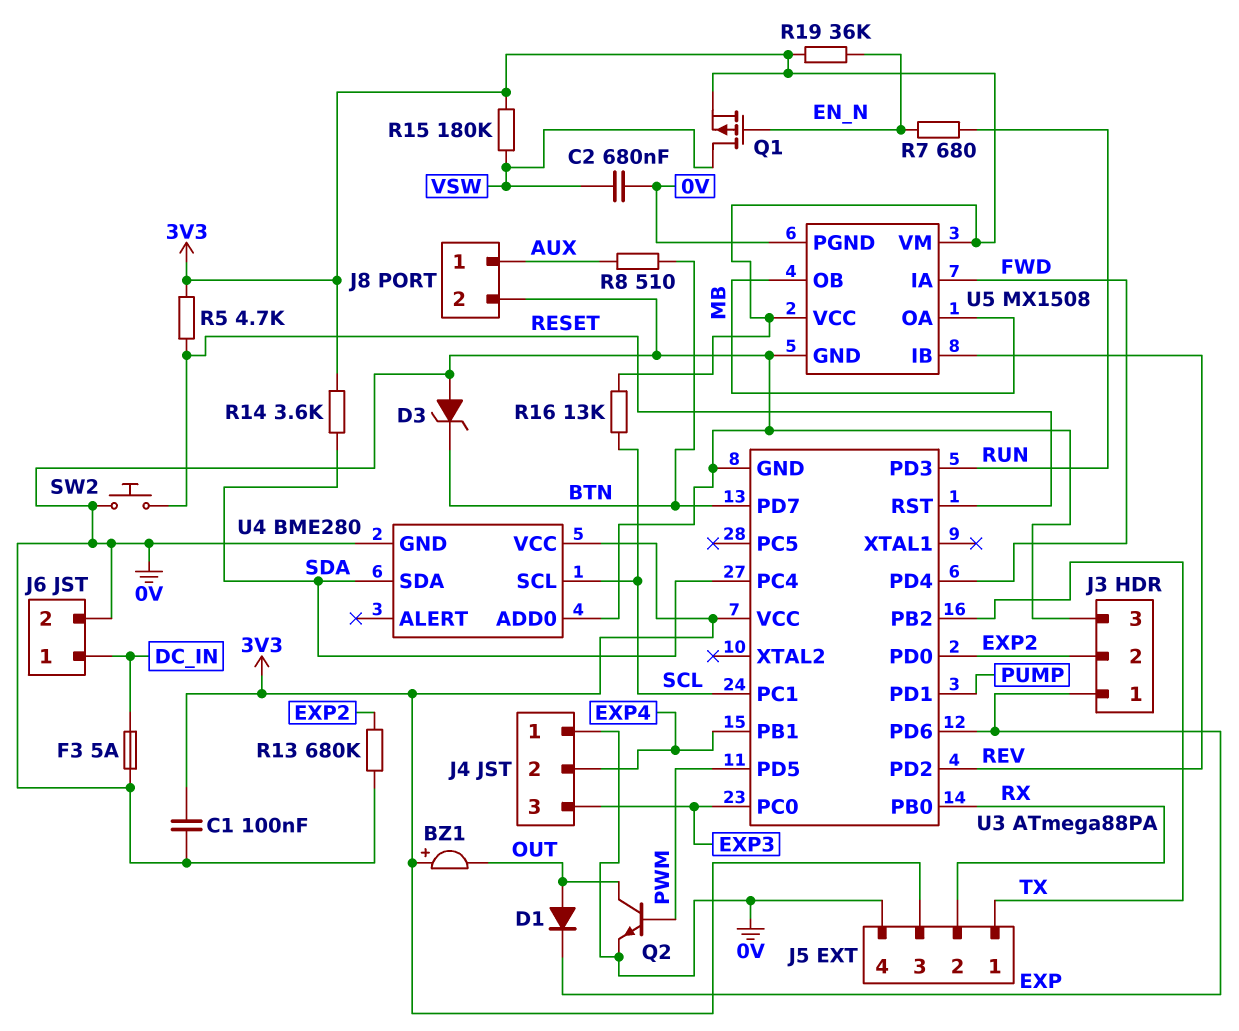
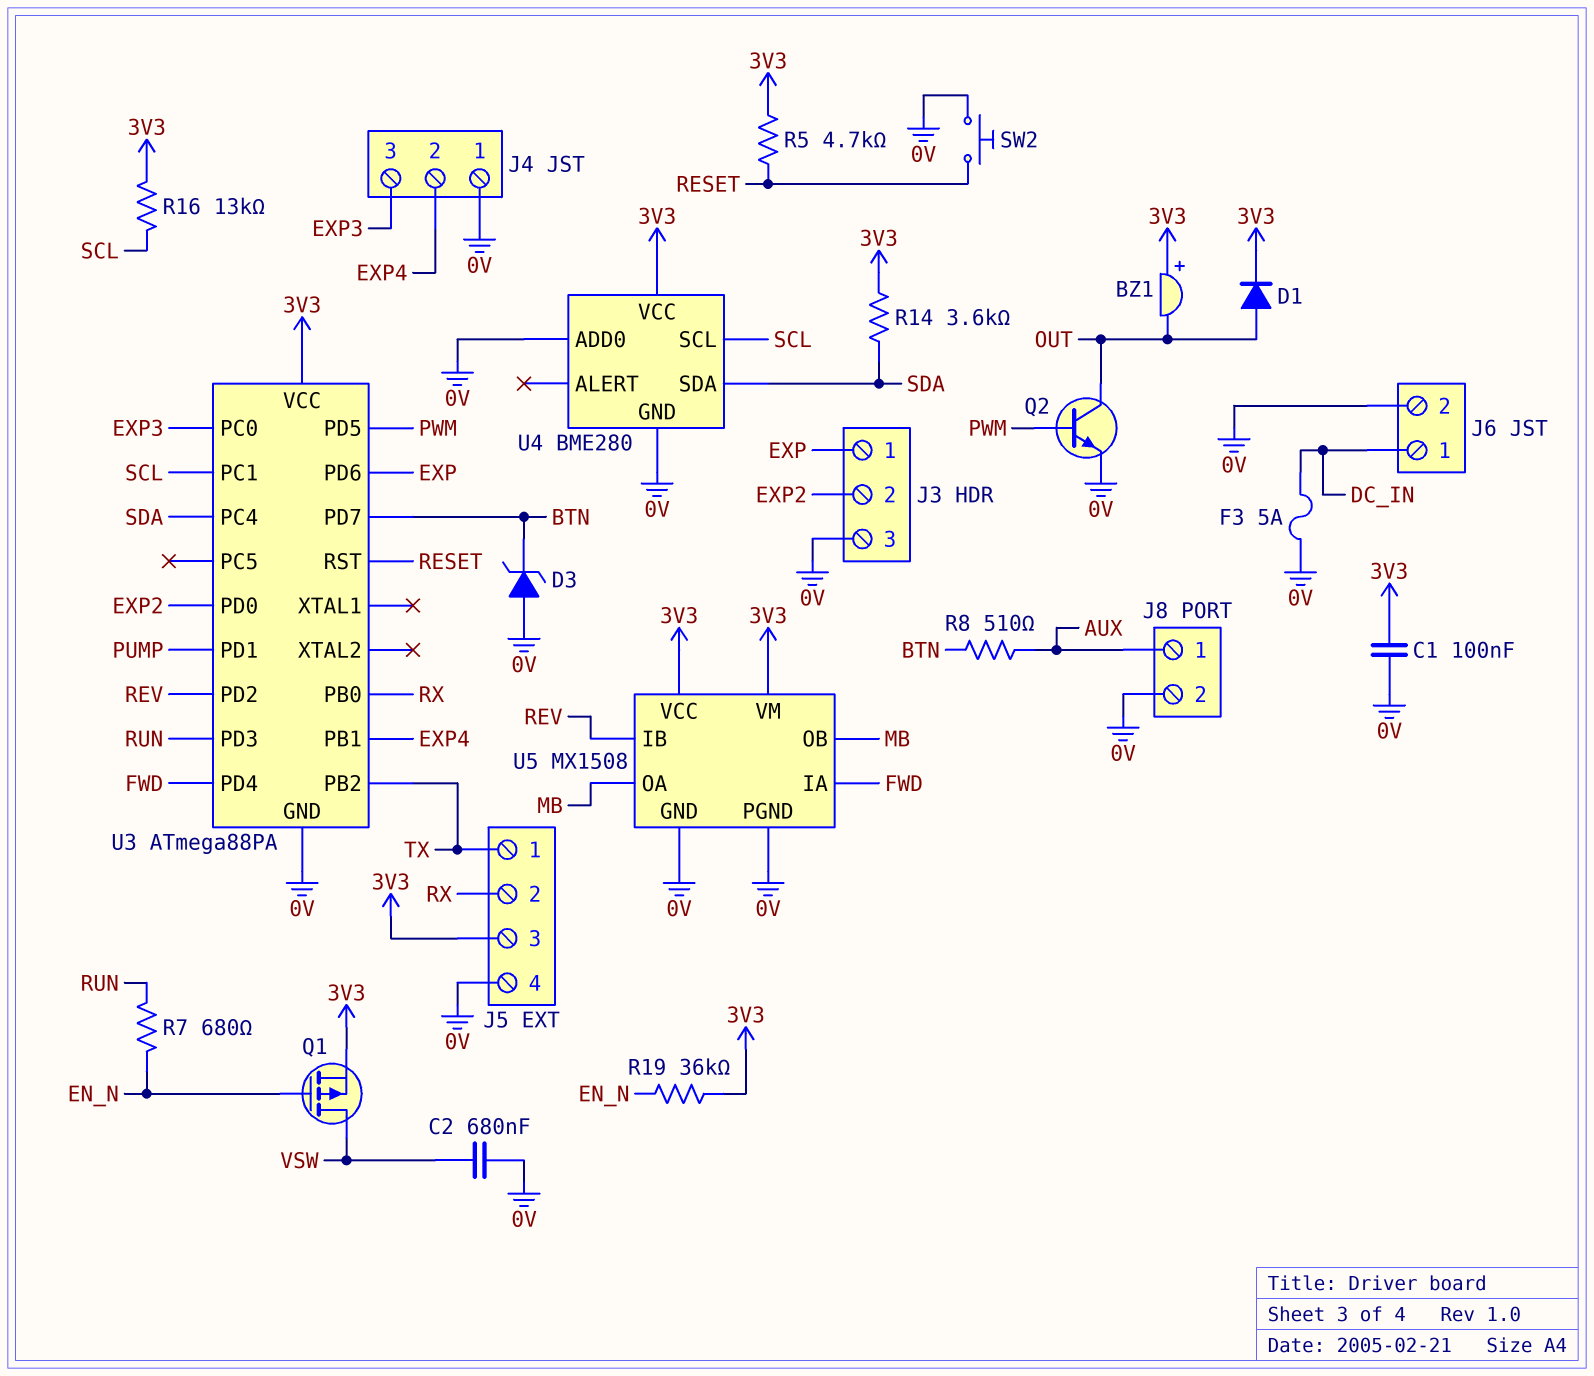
D1: diode (A OUT, K EXP) -> diode (A OUT, K 3V3)
R13: 680k (0V, EXP2) -> none
R15: 180k (3V3, VSW) -> none

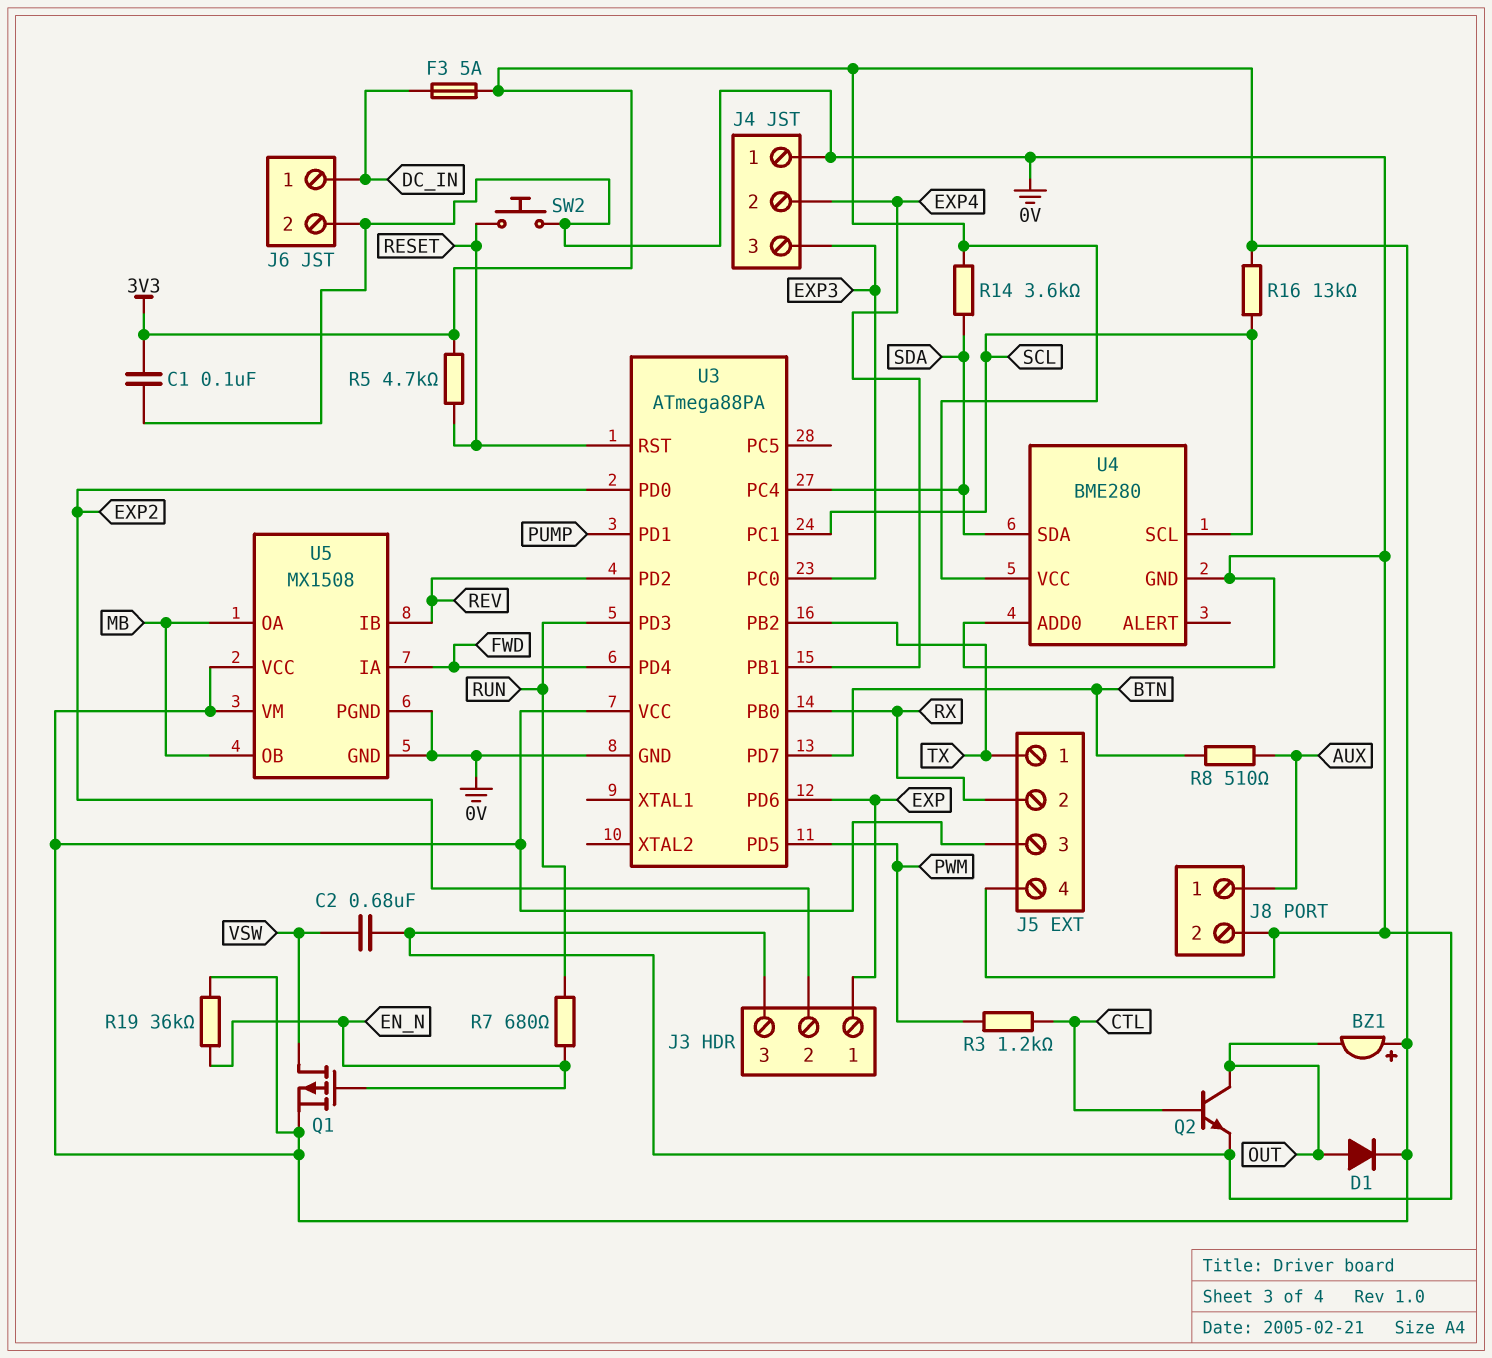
D3: zener (A 0V, K BTN) -> none
F3: 5A (0V, DC_IN) -> 5A (3V3, DC_IN)
Q2: NPN (B PWM, C OUT, E 0V) -> NPN (B CTL, C OUT, E 0V)
R3: none -> 1.2k (CTL, PWM)

